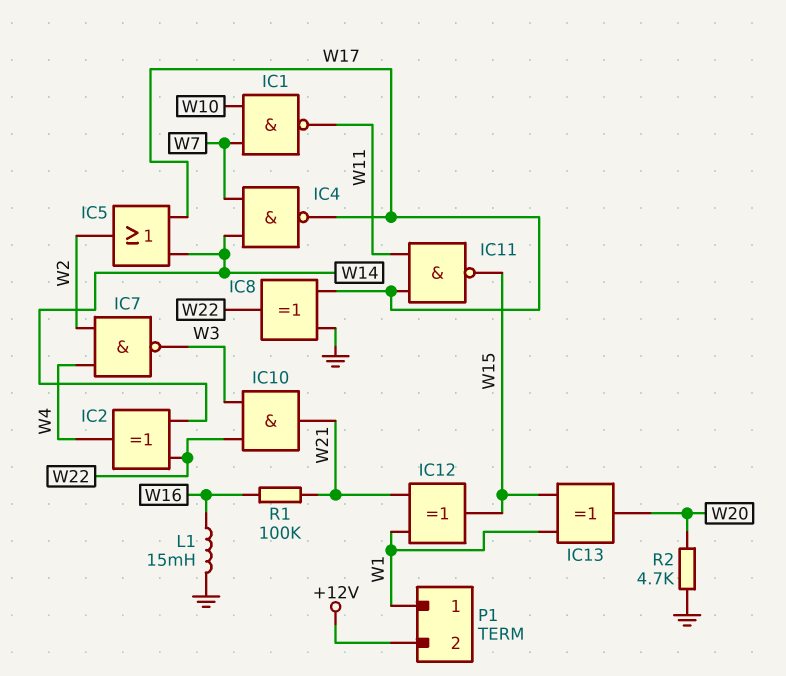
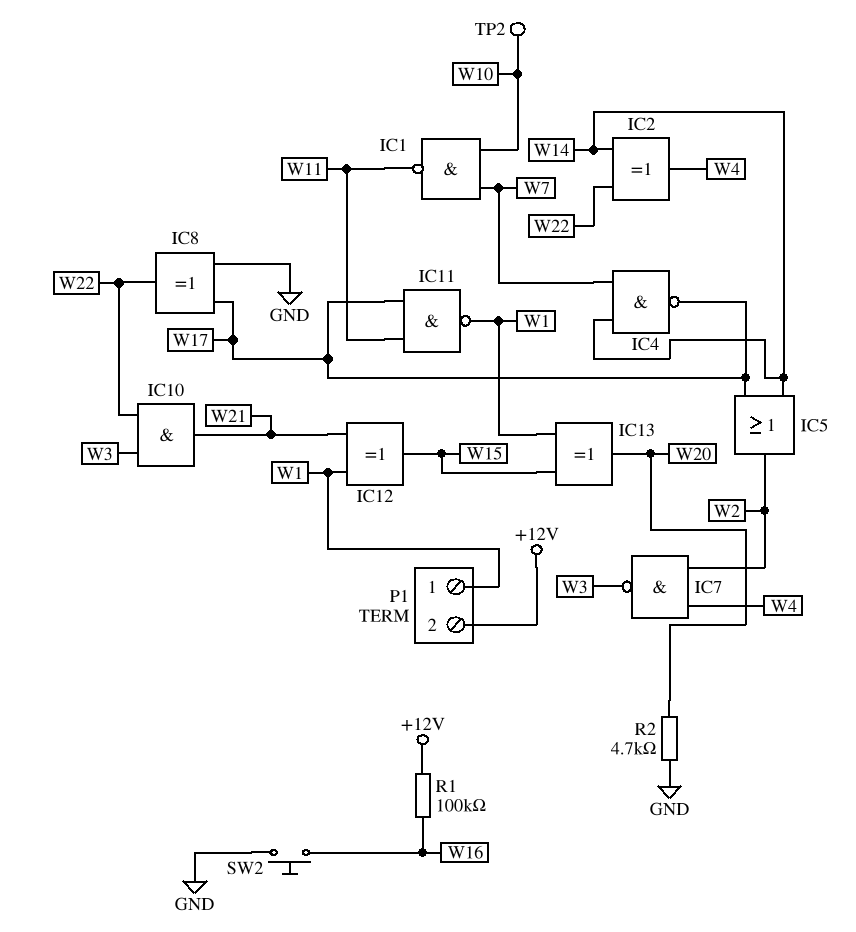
IC11: NAND (in W11, in W17, out W15) -> NAND (in W11, in W17, out W1)
L1: 15mH (GND, W16) -> none
R1: 100k (W16, W21) -> 100k (+12V, W16)
SW2: none -> button (GND, W16)
TP2: none -> test point (W10)

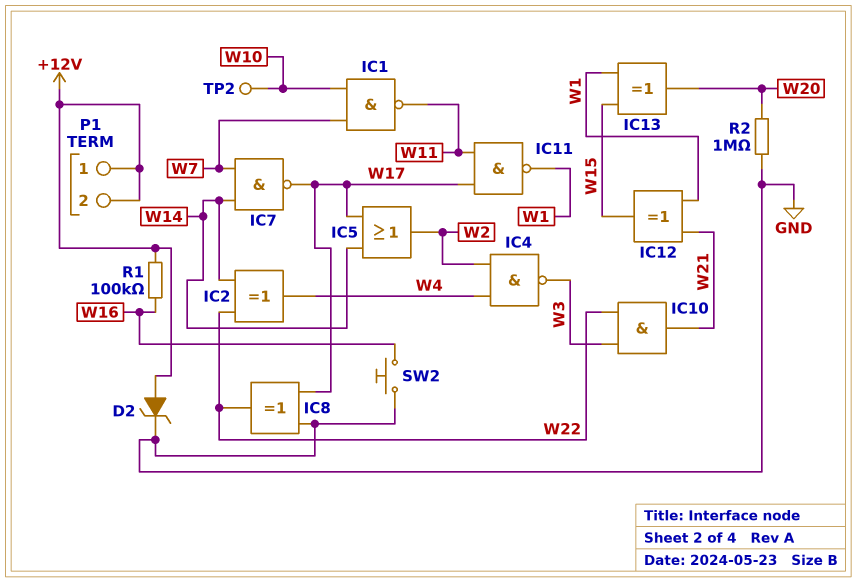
D2: none -> zener (A +12V, K GND)
IC4: NAND (in W7, in W14, out W17) -> NAND (in W2, in W4, out W3)
IC7: NAND (in W2, in W4, out W3) -> NAND (in W7, in W14, out W17)
P1 pin 1: W1 -> +12V
R2: 4.7k (GND, W20) -> 1M (GND, W20)

